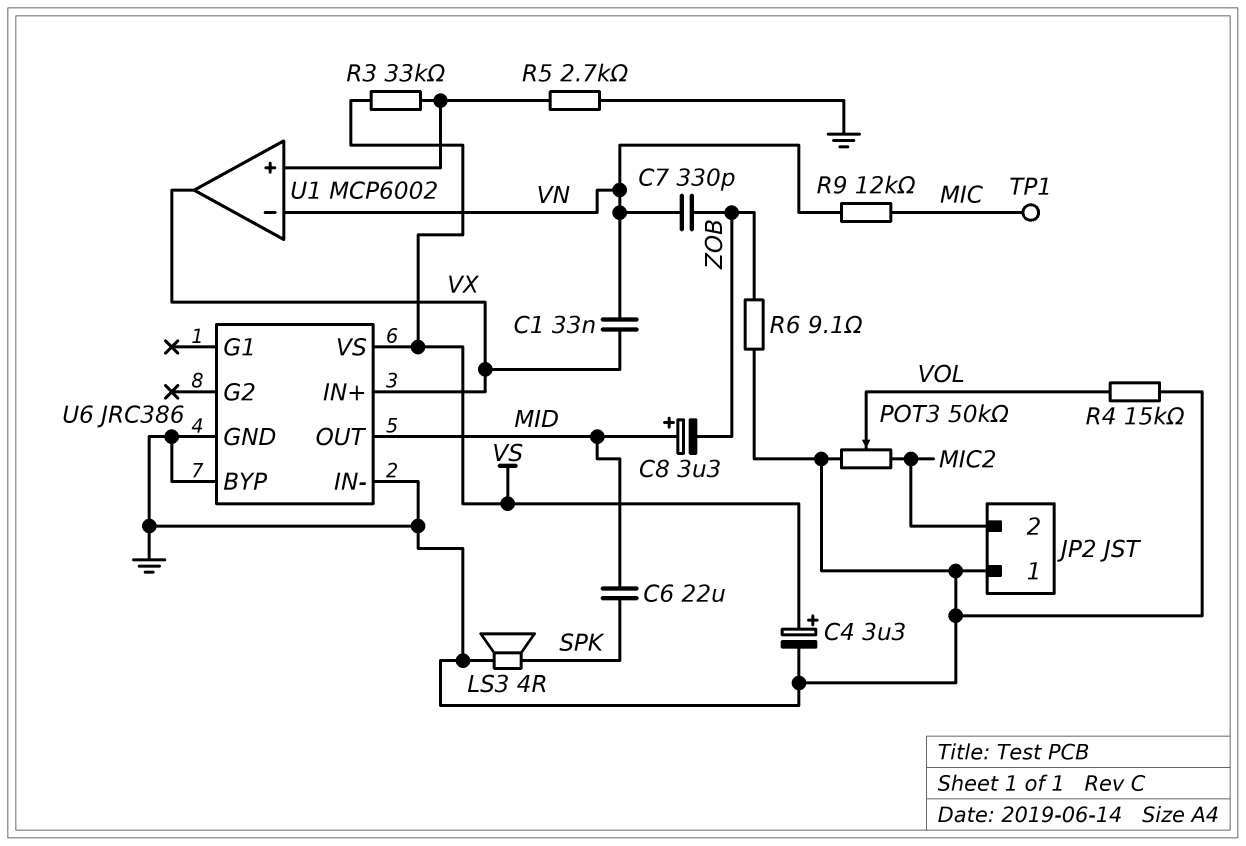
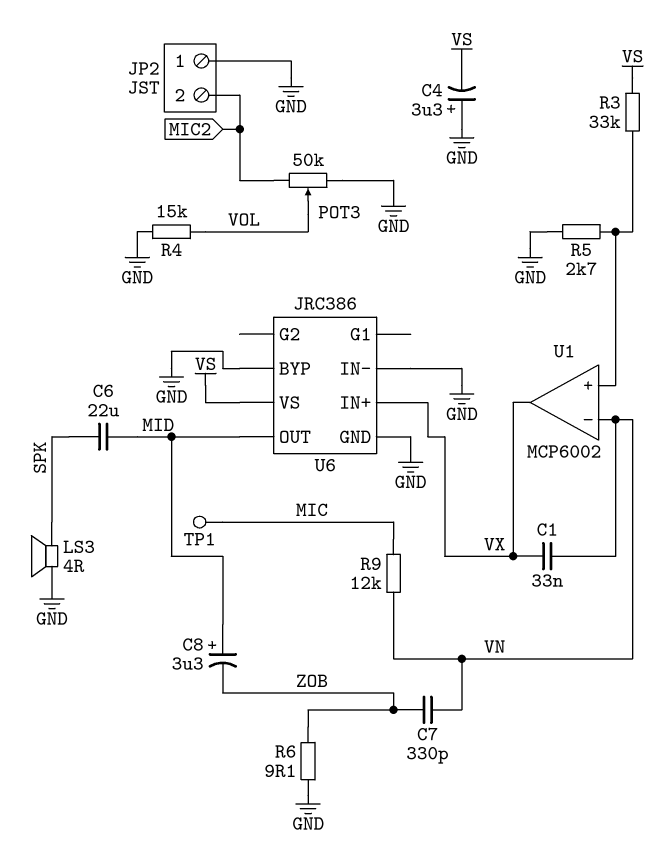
C4: 3.3uF (plus VS, minus GND) -> 3.3uF (plus GND, minus VS)

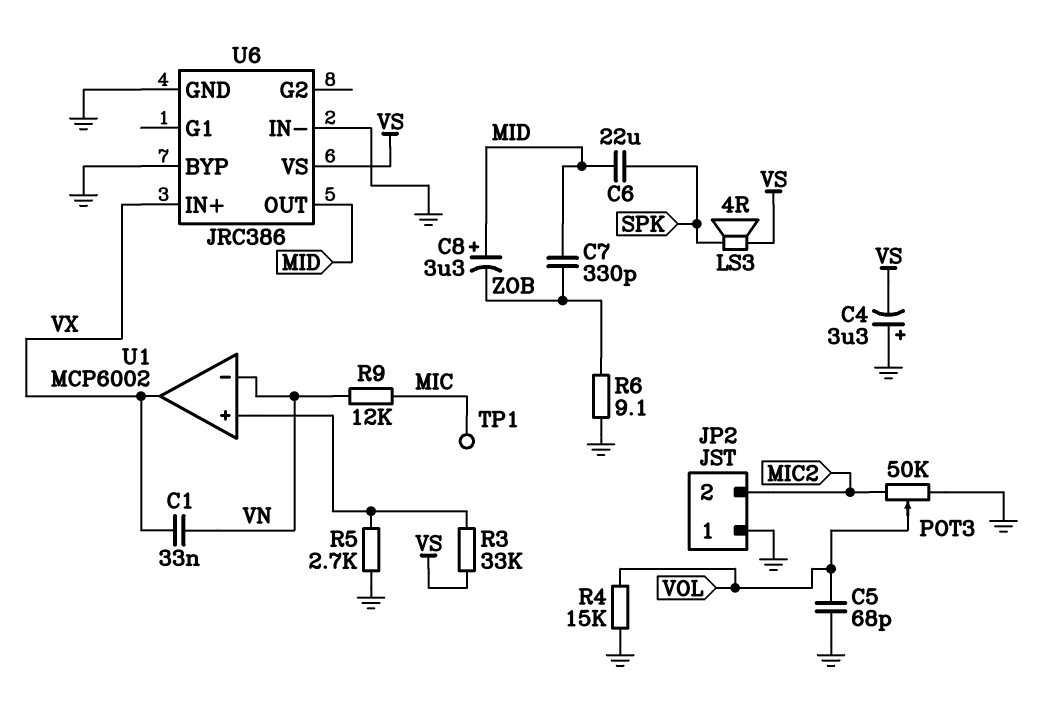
C5: none -> 68pF (GND, VOL)
C7: 330pF (VN, ZOB) -> 330pF (MID, ZOB)
LS3: speaker 4R (GND, SPK) -> speaker 4R (SPK, VS)

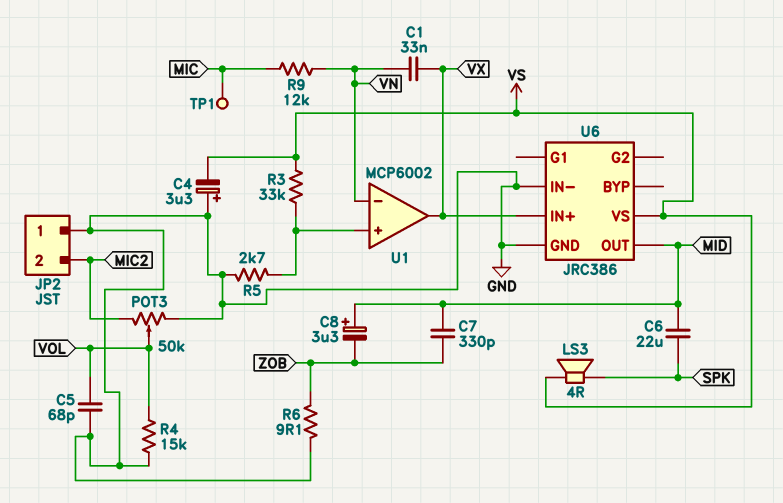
U6 pin BYP: GND -> none

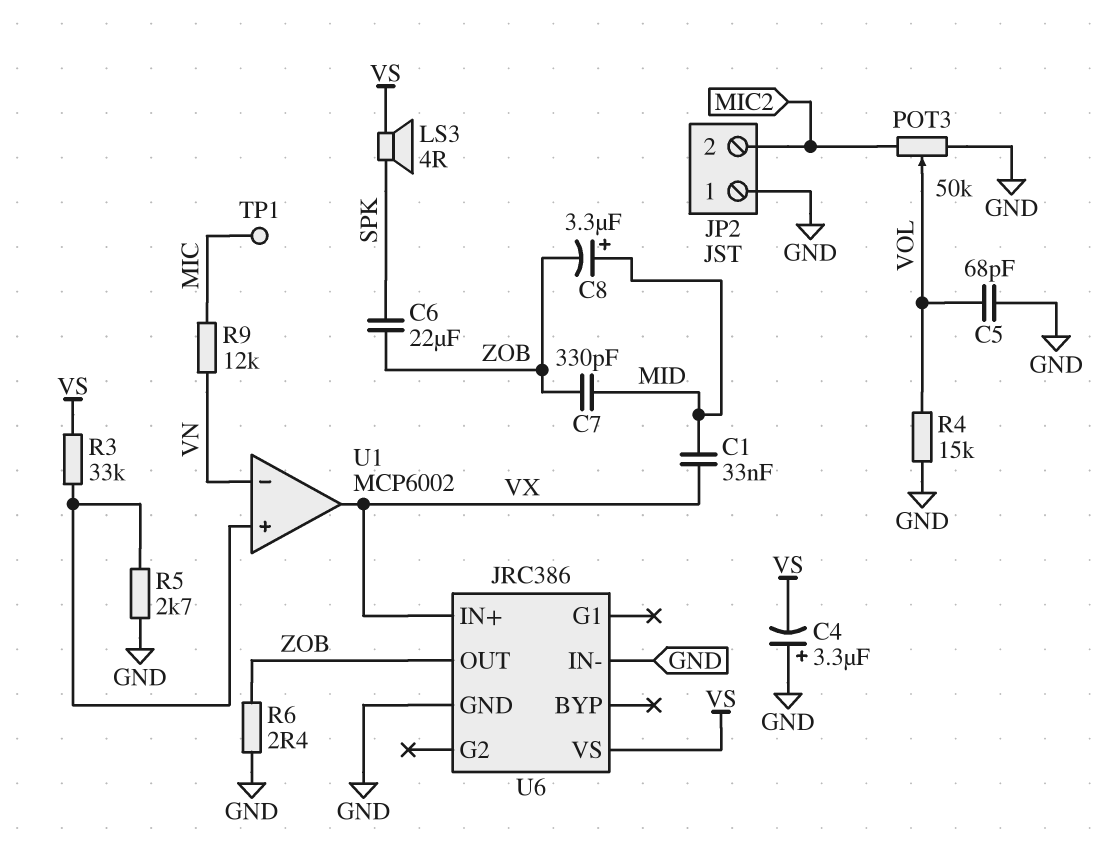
C1: 33nF (VN, VX) -> 33nF (MID, VX)
C6: 22uF (MID, SPK) -> 22uF (SPK, ZOB)
R6: 9.1 (GND, ZOB) -> 2.4 (GND, ZOB)
U6 pin OUT: MID -> ZOB

